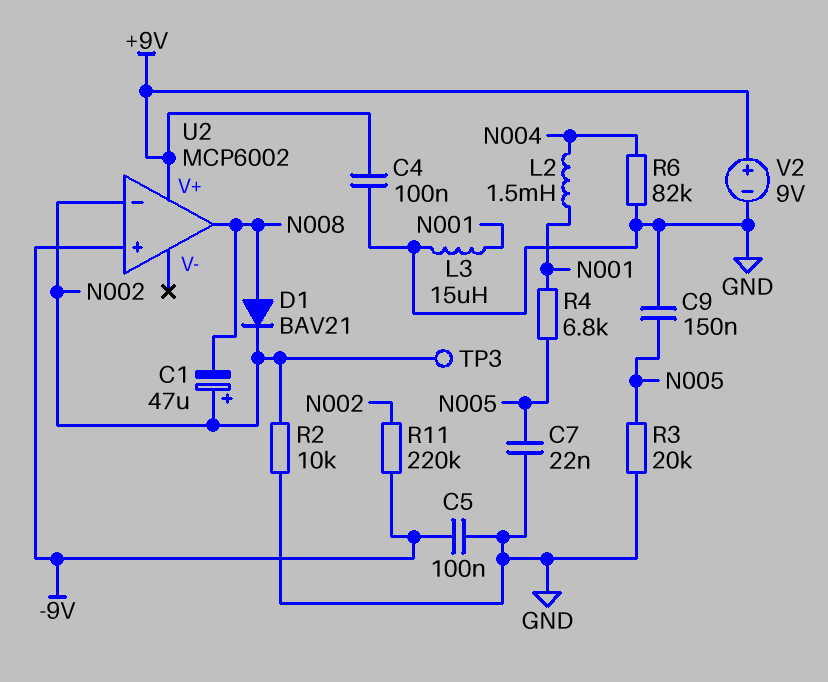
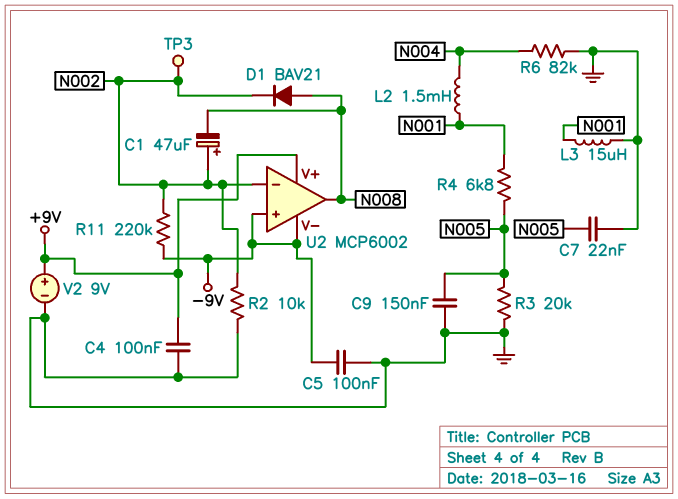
U2 pin V-: none -> -9V

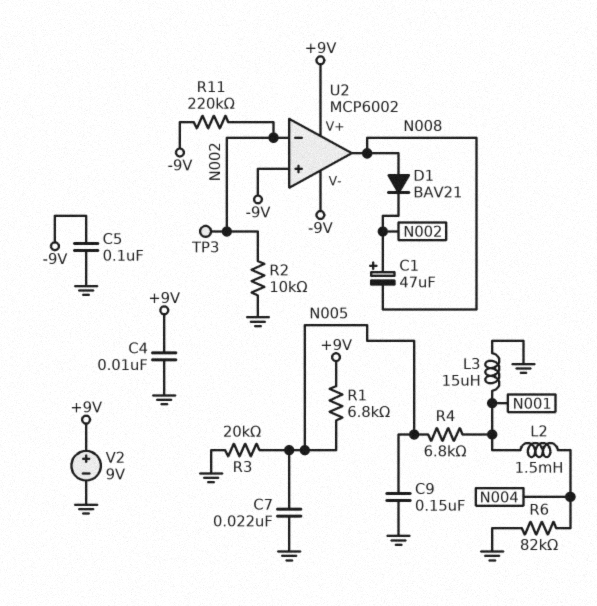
C4: 100nF (+9V, GND) -> 10nF (+9V, GND)
R1: none -> 6.8k (+9V, N005)

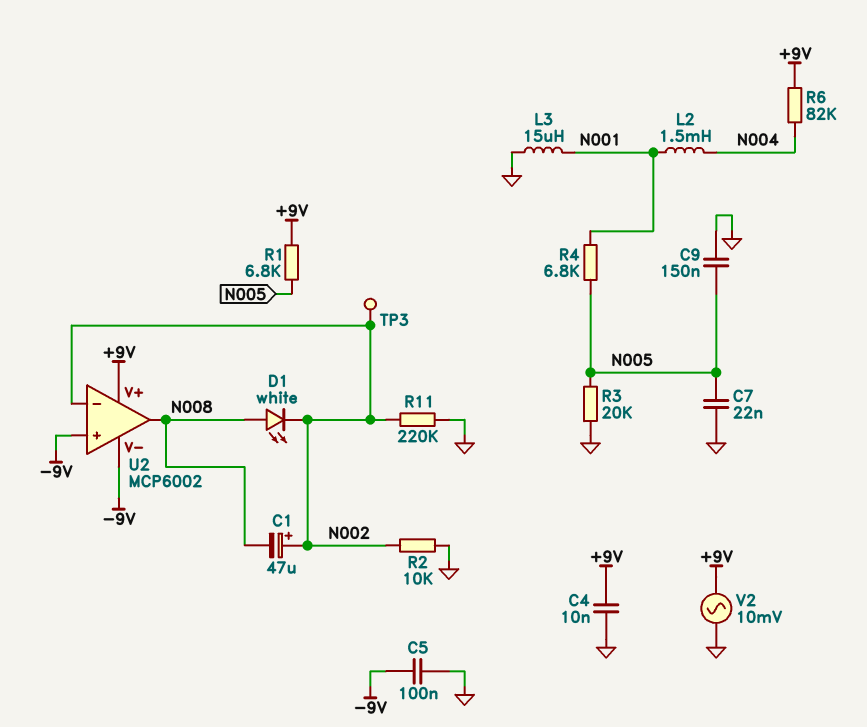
D1: diode BAV21 (A N008, K N002) -> LED white (A N008, K N002)
R6: 82k (GND, N004) -> 82k (+9V, N004)
R11: 220k (-9V, N002) -> 220k (GND, N002)
V2: 9V (plus +9V, minus GND) -> AC 10mV (+9V, GND)

